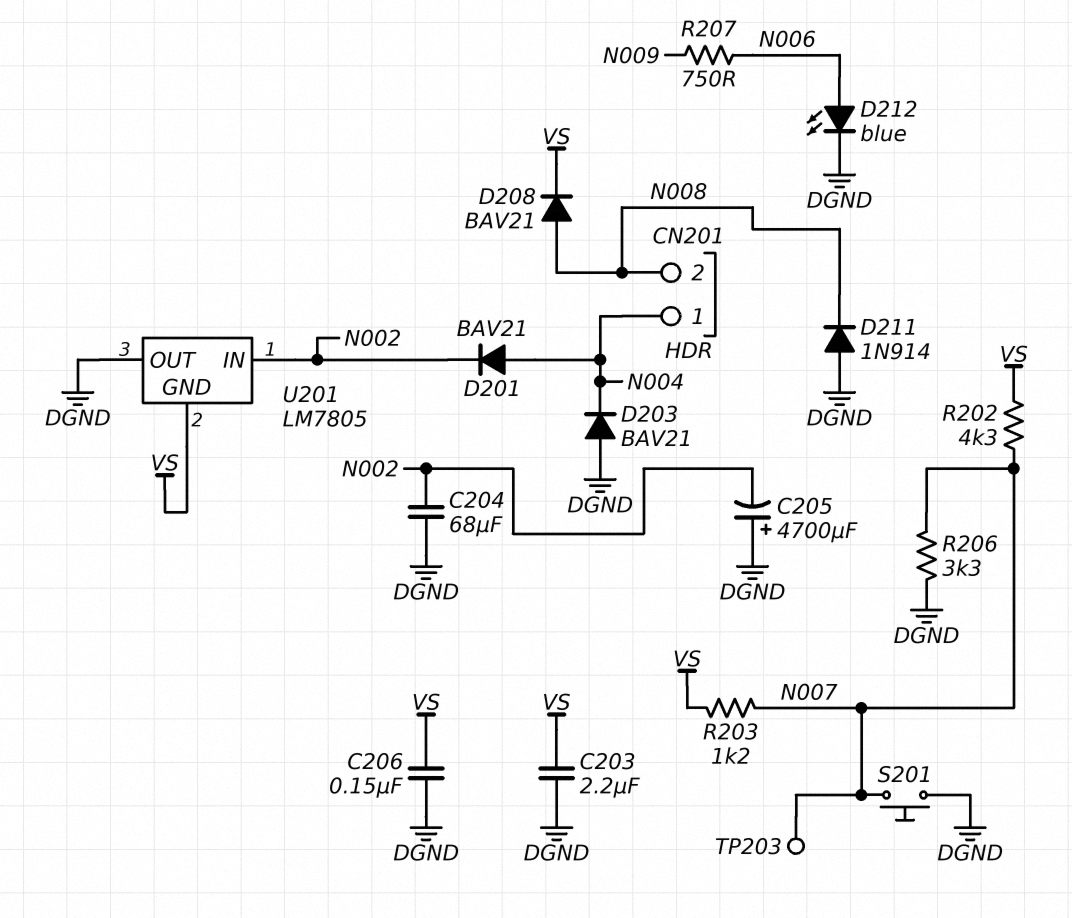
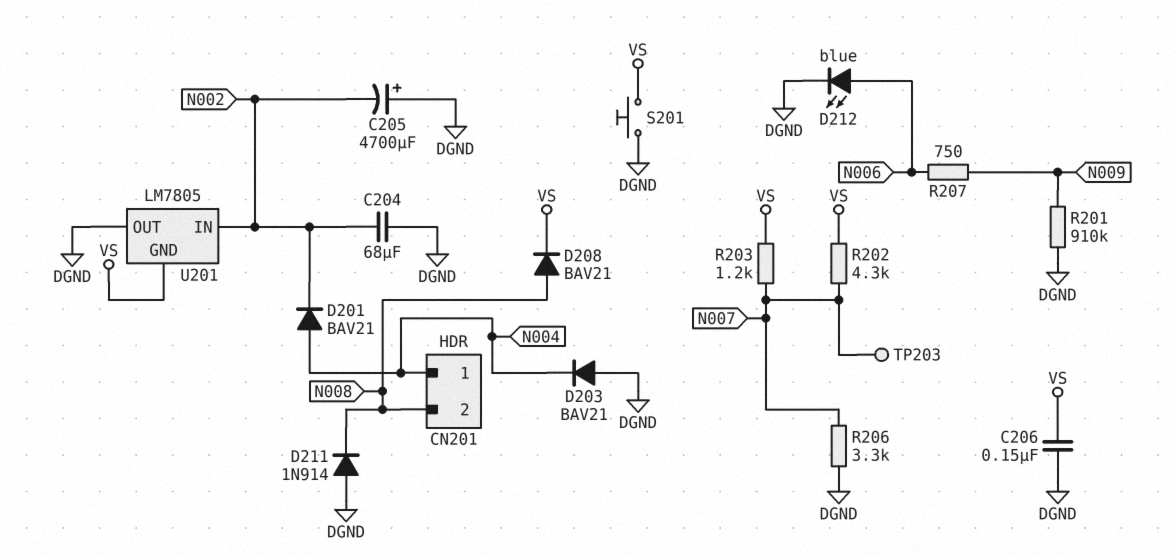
C203: 2.2uF (DGND, VS) -> none
R201: none -> 910k (DGND, N009)
S201: button (DGND, N007) -> button (DGND, VS)

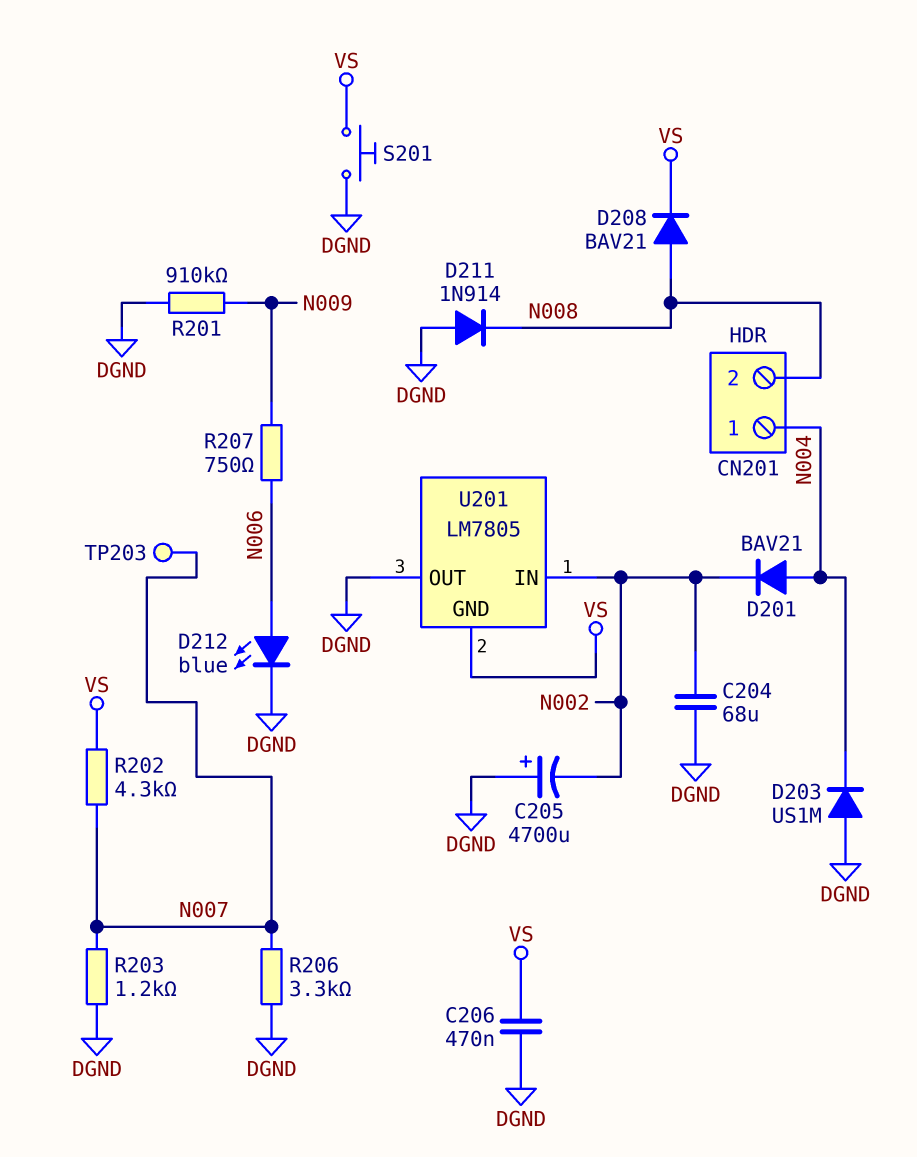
C206: 150nF (DGND, VS) -> 470nF (DGND, VS)
D203: diode BAV21 (A DGND, K N004) -> diode US1M (A DGND, K N004)
R203: 1.2k (N007, VS) -> 1.2k (DGND, N007)

